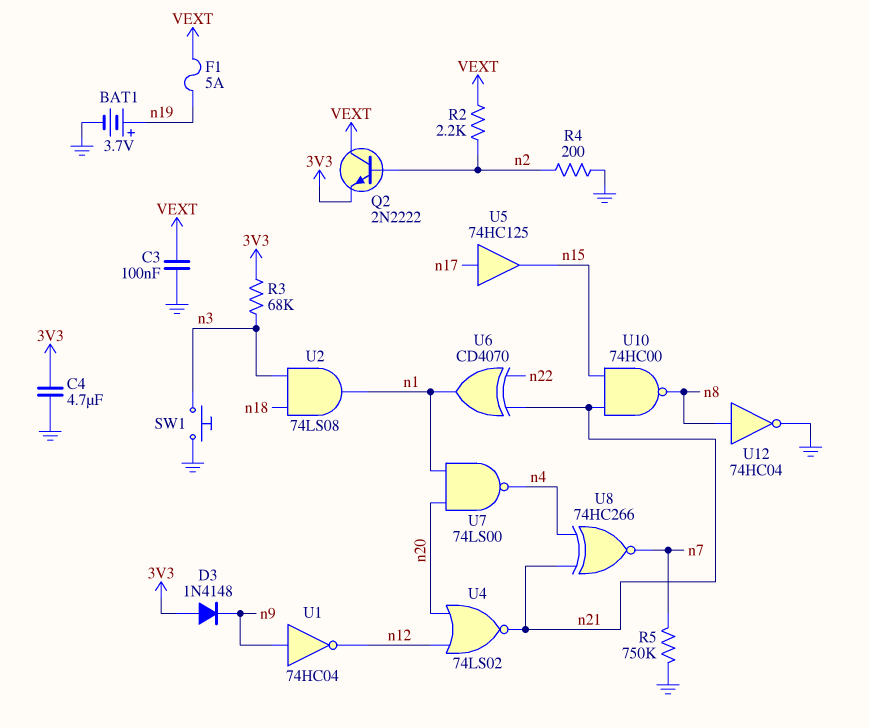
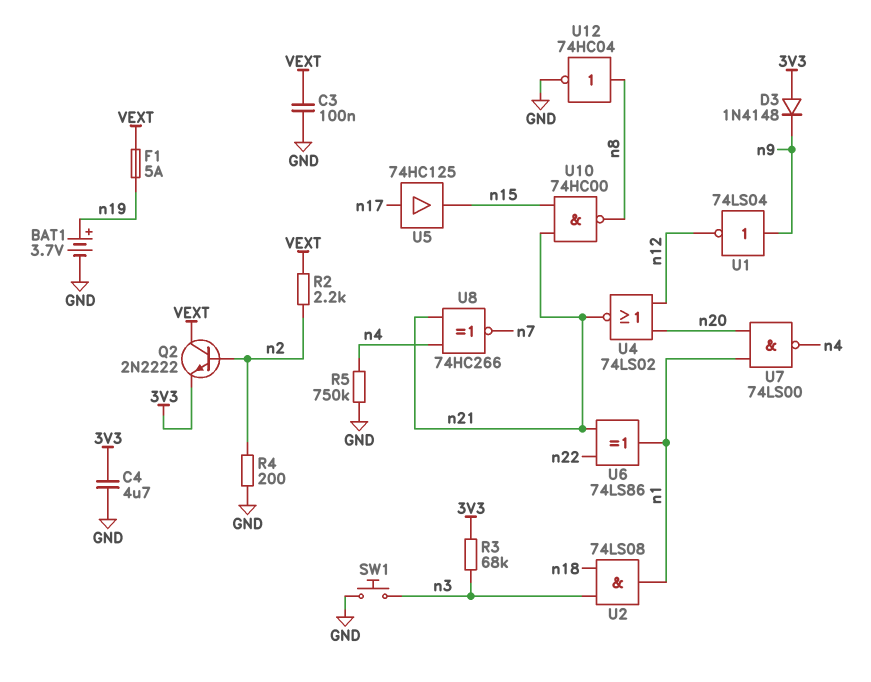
R5: 750k (GND, n7) -> 750k (GND, n4)
U1: NOT 74HC04 (in n9, out n12) -> NOT 74LS04 (in n9, out n12)
U6: XOR CD4070 (in n21, in n22, out n1) -> XOR 74LS86 (in n21, in n22, out n1)

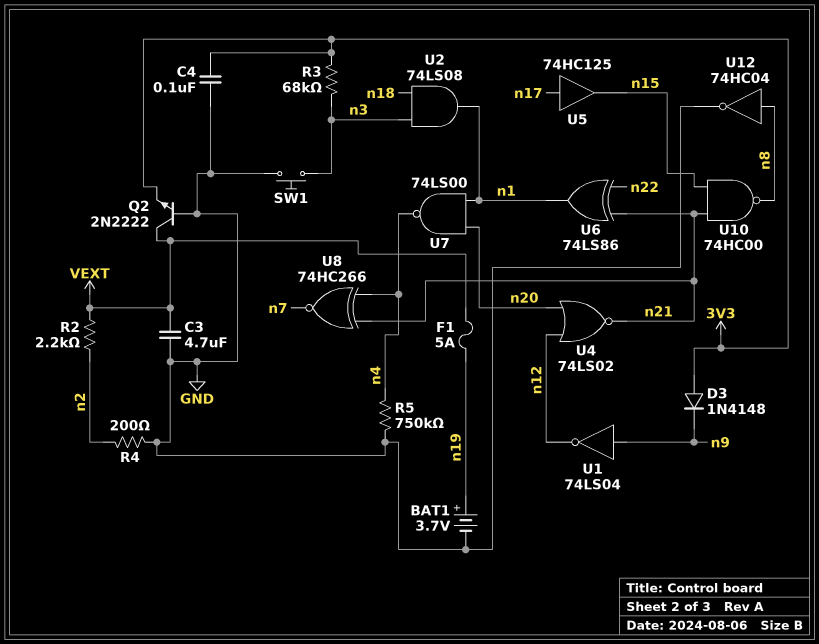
C3: 100nF (GND, VEXT) -> 4.7uF (GND, VEXT)
C4: 4.7uF (3V3, GND) -> 100nF (3V3, GND)
Q2: NPN 2N2222 (B n2, C VEXT, E 3V3) -> NPN 2N2222 (B GND, C VEXT, E 3V3)

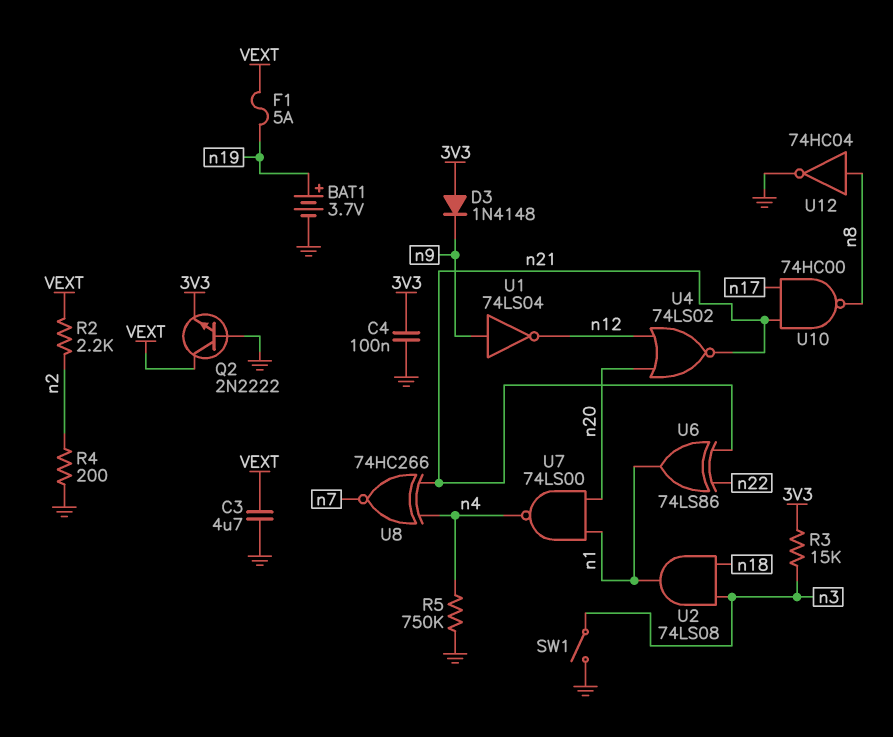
R3: 68k (3V3, n3) -> 15k (3V3, n3)
SW1: button (GND, n3) -> switch (GND, n3)
U5: buffer 74HC125 (in n17, out n15) -> none
U10: NAND 74HC00 (in n15, in n21, out n8) -> NAND 74HC00 (in n17, in n21, out n8)

